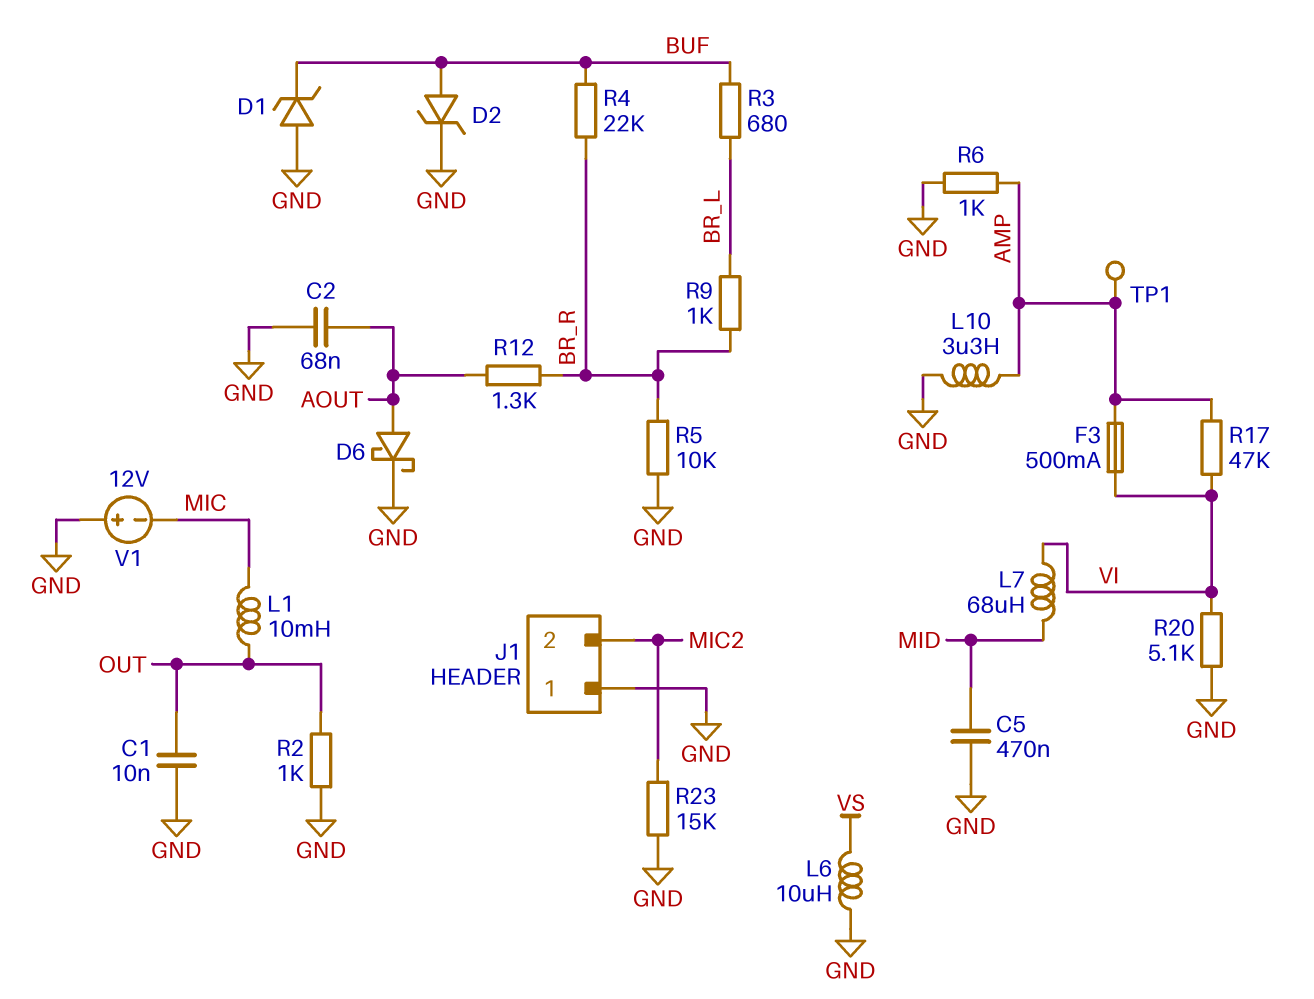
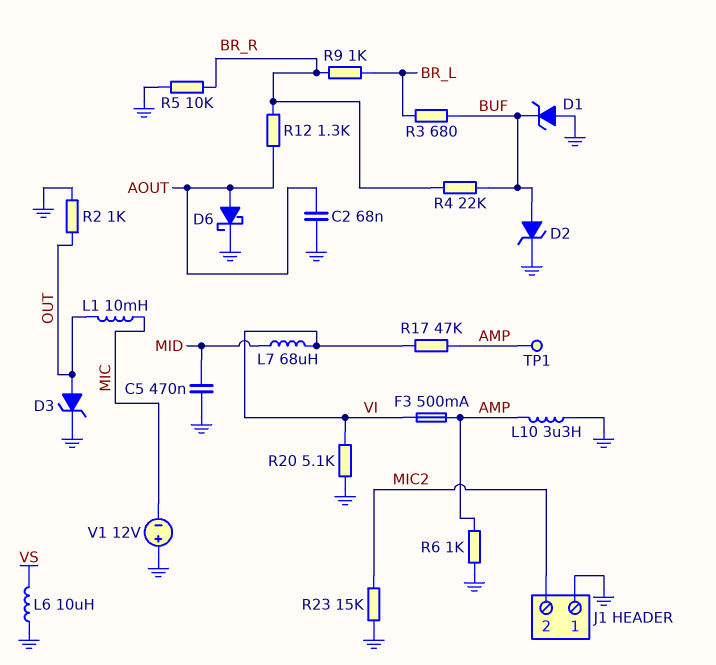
C1: 10nF (GND, OUT) -> none
D3: none -> zener (A OUT, K GND)

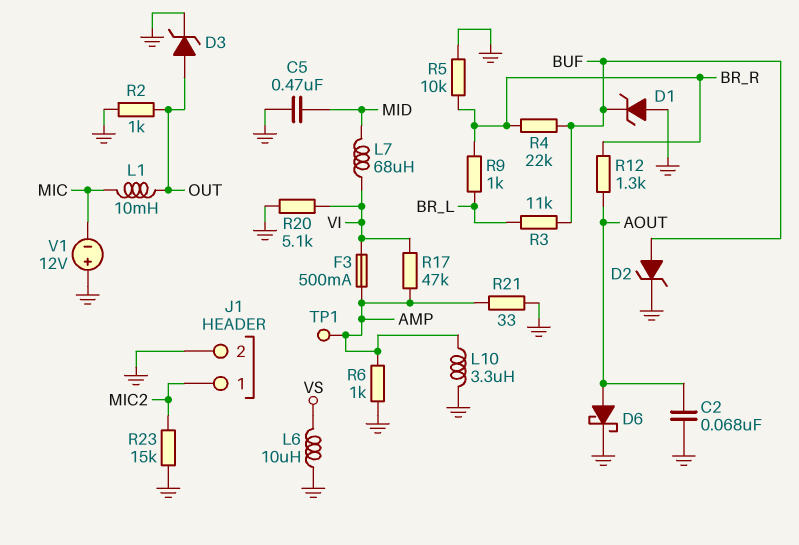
J1 pin 1: GND -> MIC2
J1 pin 2: MIC2 -> GND
R3: 680 (BR_L, BUF) -> 11k (BR_L, BUF)
R21: none -> 33 (AMP, GND)

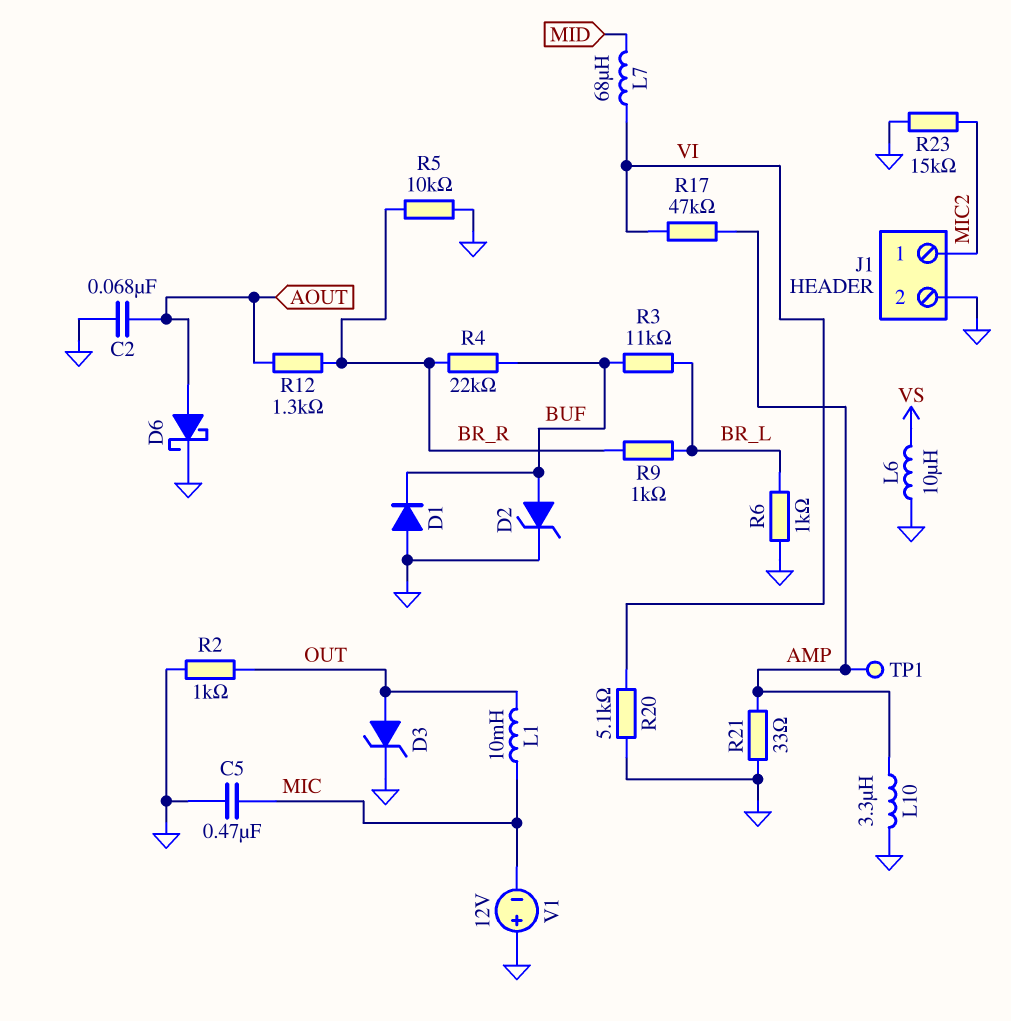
C5: 470nF (GND, MID) -> 470nF (GND, MIC)
D1: zener (A GND, K BUF) -> diode (A GND, K BUF)
F3: 500mA (AMP, VI) -> none
R6: 1k (AMP, GND) -> 1k (BR_L, GND)

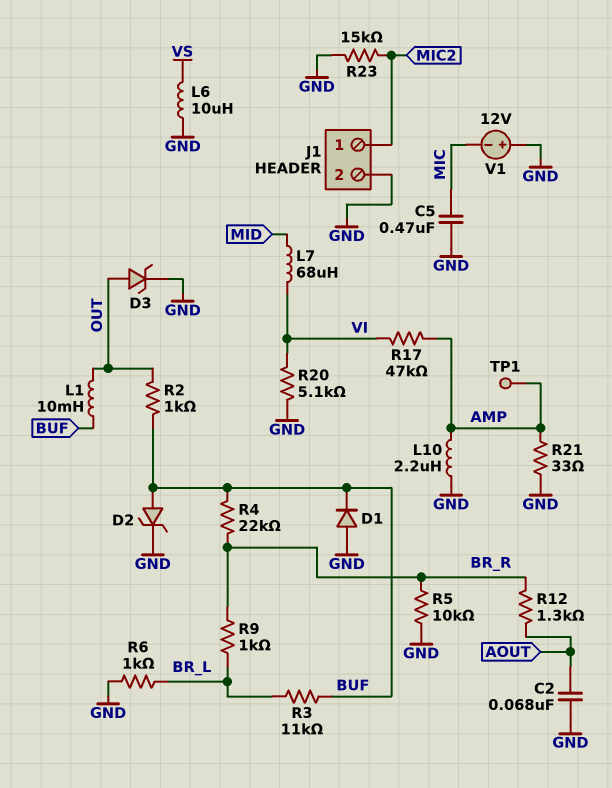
D6: schottky (A AOUT, K GND) -> none
L1: 10mH (MIC, OUT) -> 10mH (BUF, OUT)
L10: 3.3uH (AMP, GND) -> 2.2uH (AMP, GND)
R2: 1k (GND, OUT) -> 1k (BUF, OUT)

